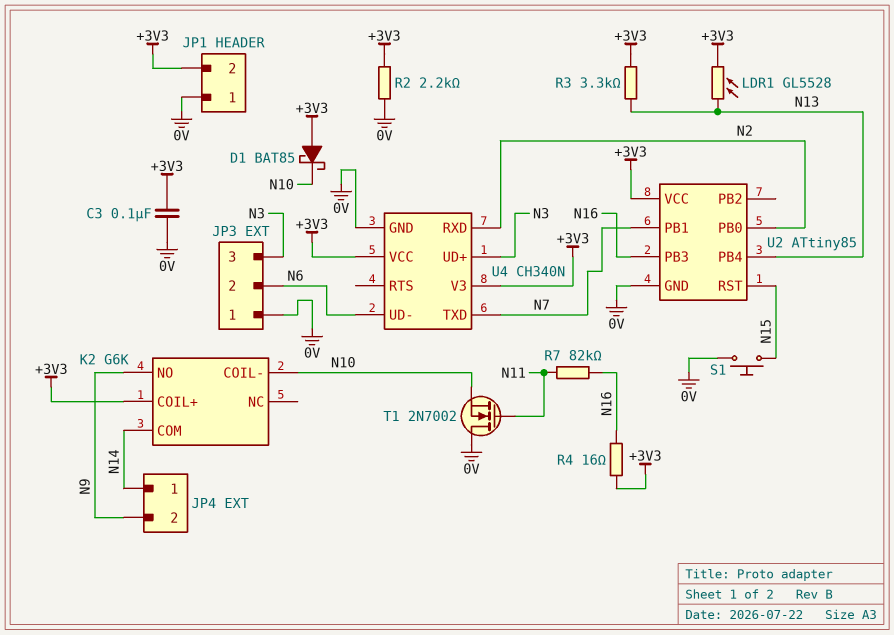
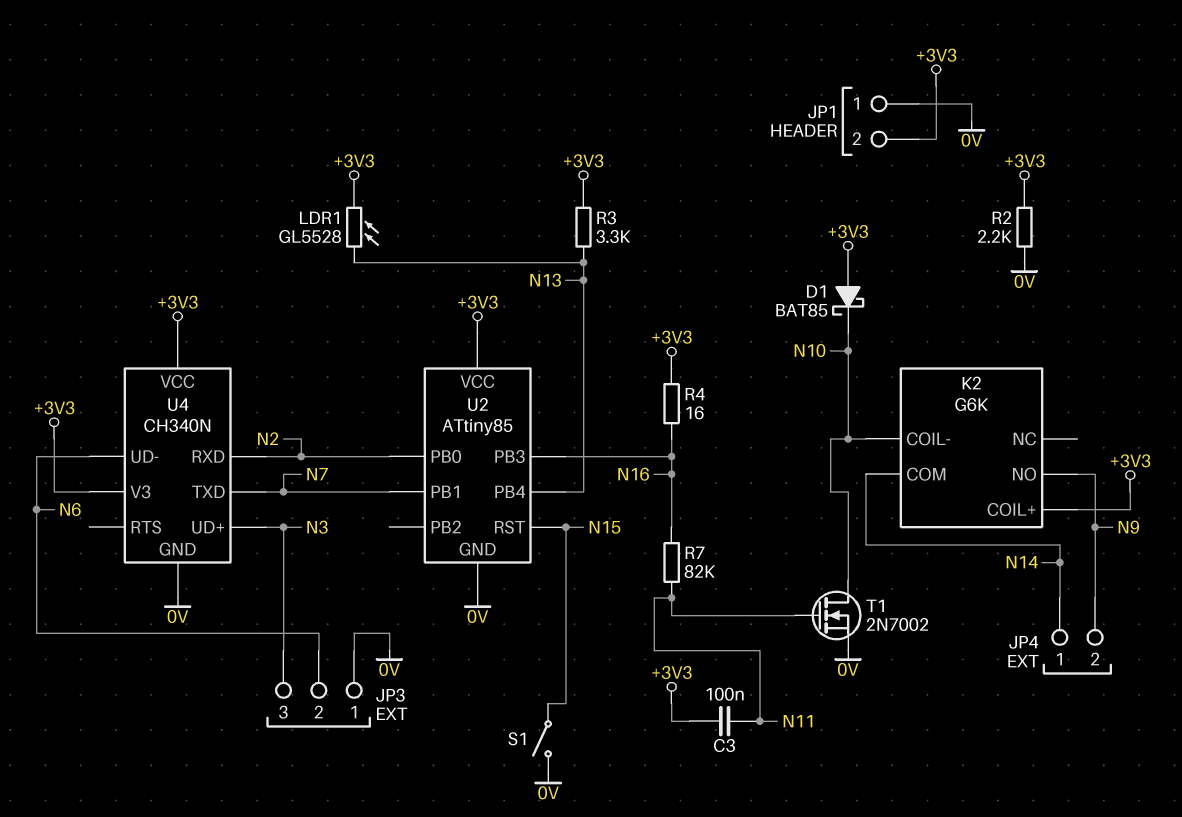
C3: 100nF (+3V3, 0V) -> 100nF (+3V3, N11)
S1: button (0V, N15) -> switch (0V, N15)
T1: NMOS 2N7002 (G N11, D 0V, S N10) -> NMOS 2N7002 (G N11, D N10, S 0V)

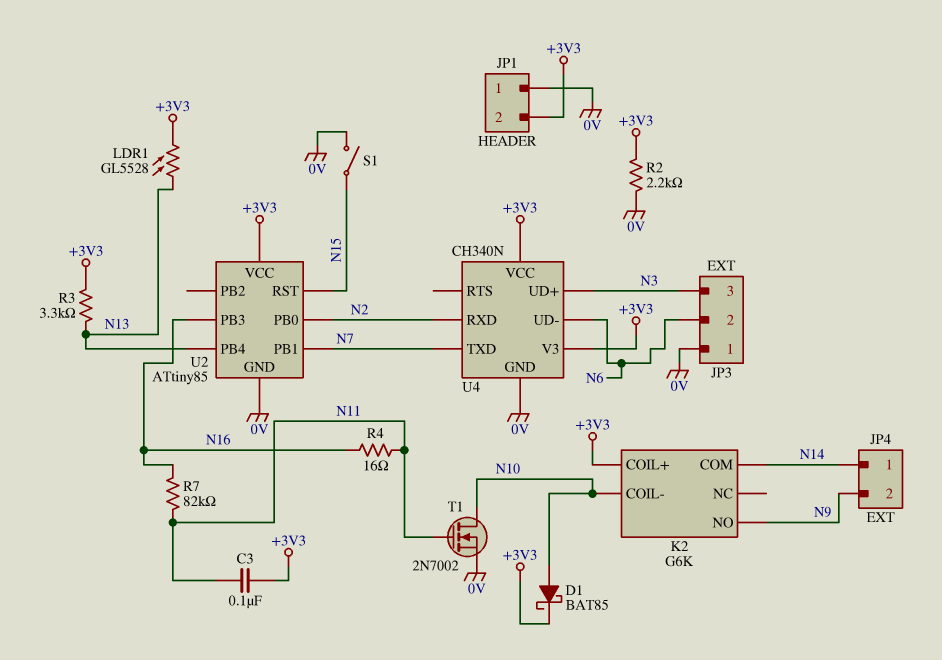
D1: schottky BAT85 (A +3V3, K N10) -> schottky BAT85 (A N10, K +3V3)
R4: 16 (+3V3, N16) -> 16 (N11, N16)

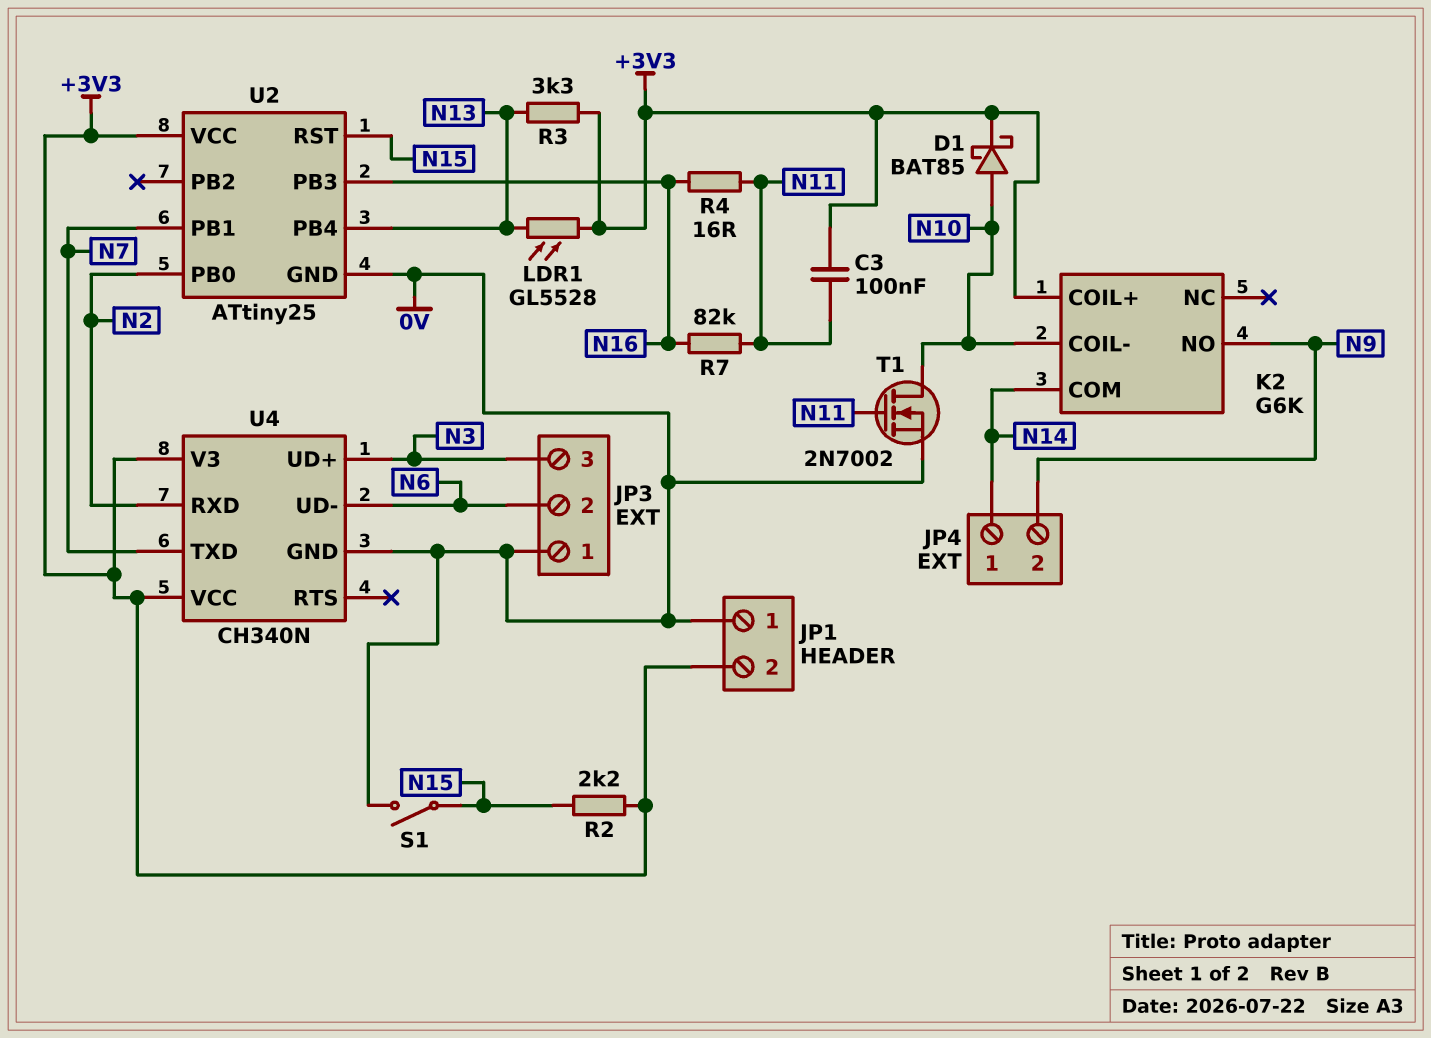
R2: 2.2k (+3V3, 0V) -> 2.2k (+3V3, N15)
U2: ATtiny85 -> ATtiny25

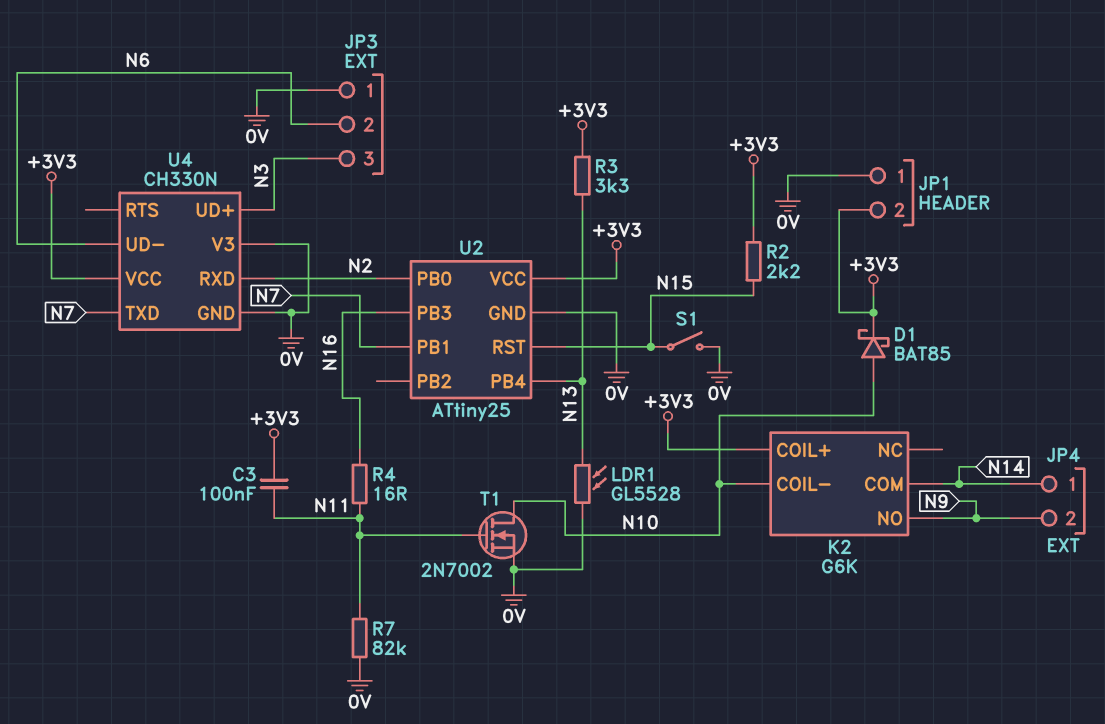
LDR1: GL5528 (+3V3, N13) -> GL5528 (0V, N13)
R7: 82k (N11, N16) -> 82k (0V, N11)
U4: CH340N -> CH330N
U4 pin V3: +3V3 -> 0V

